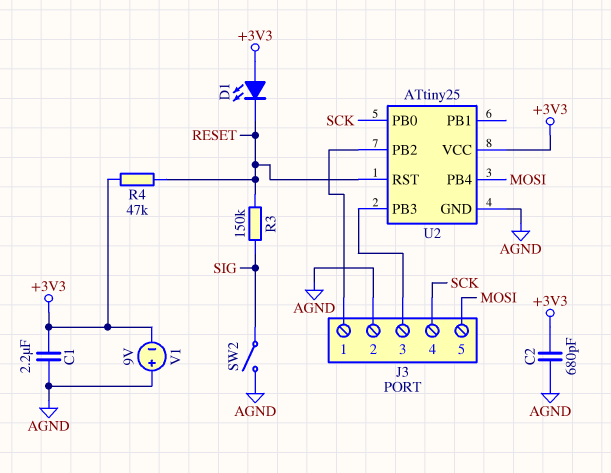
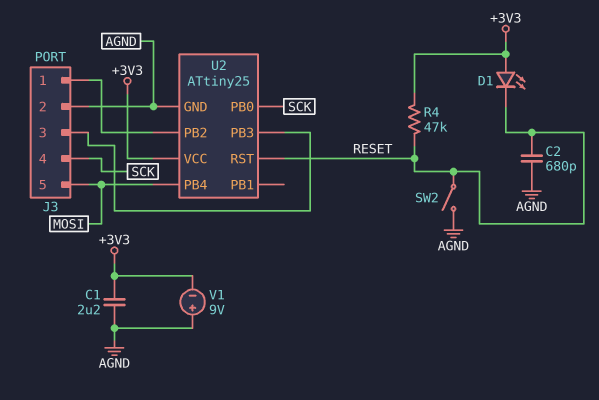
C2: 680pF (+3V3, AGND) -> 680pF (AGND, RESET)
R3: 150k (RESET, SIG) -> none
SW2: switch (AGND, SIG) -> switch (AGND, RESET)

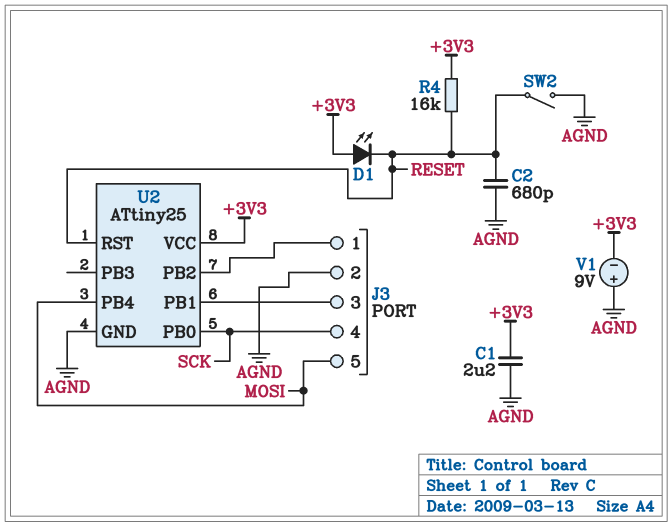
R4: 47k (+3V3, RESET) -> 16k (+3V3, RESET)
U2 pin PB1: none -> J3/3
U2 pin PB3: J3/3 -> none

